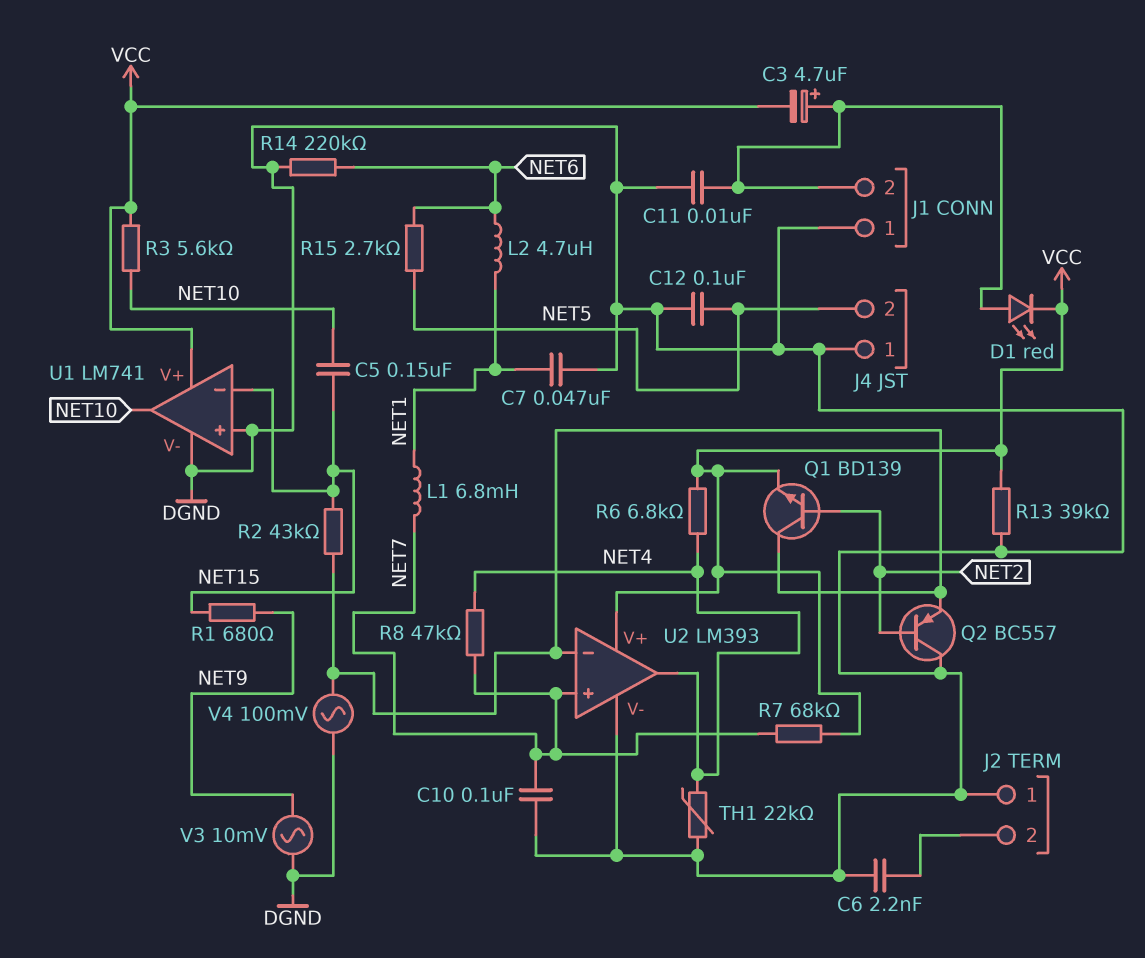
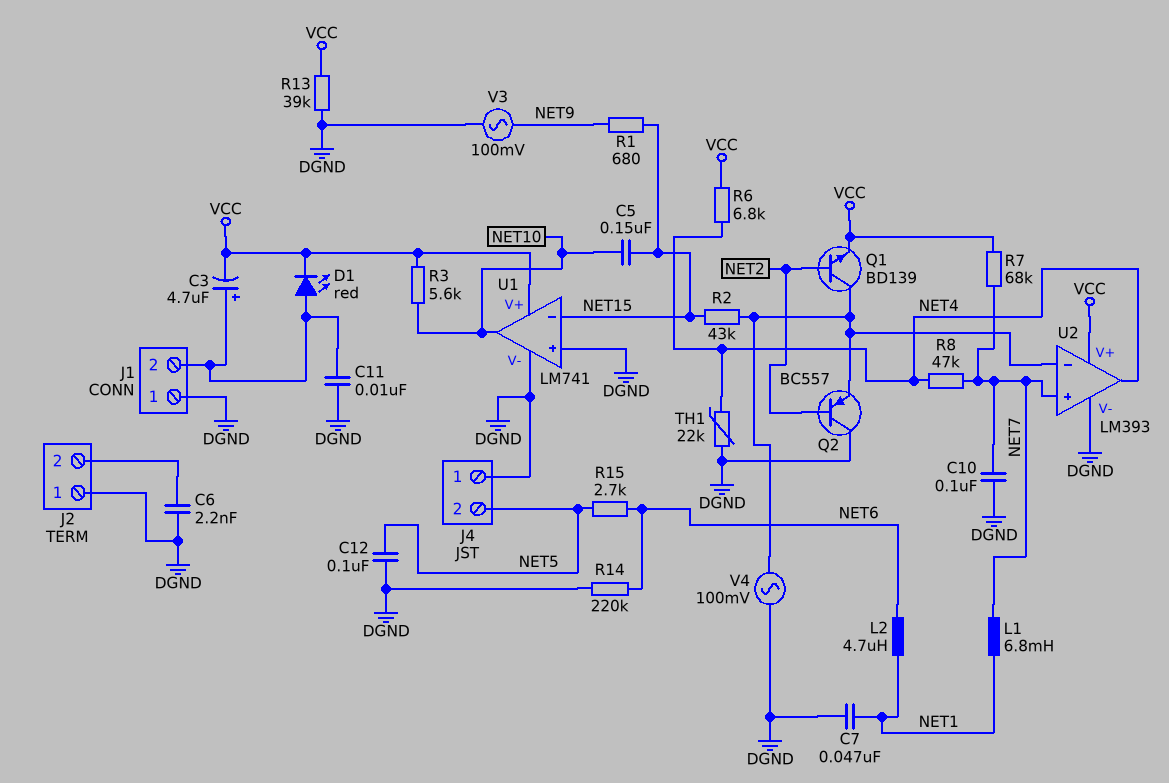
V3: AC 10mV (DGND, NET9) -> AC 100mV (DGND, NET9)

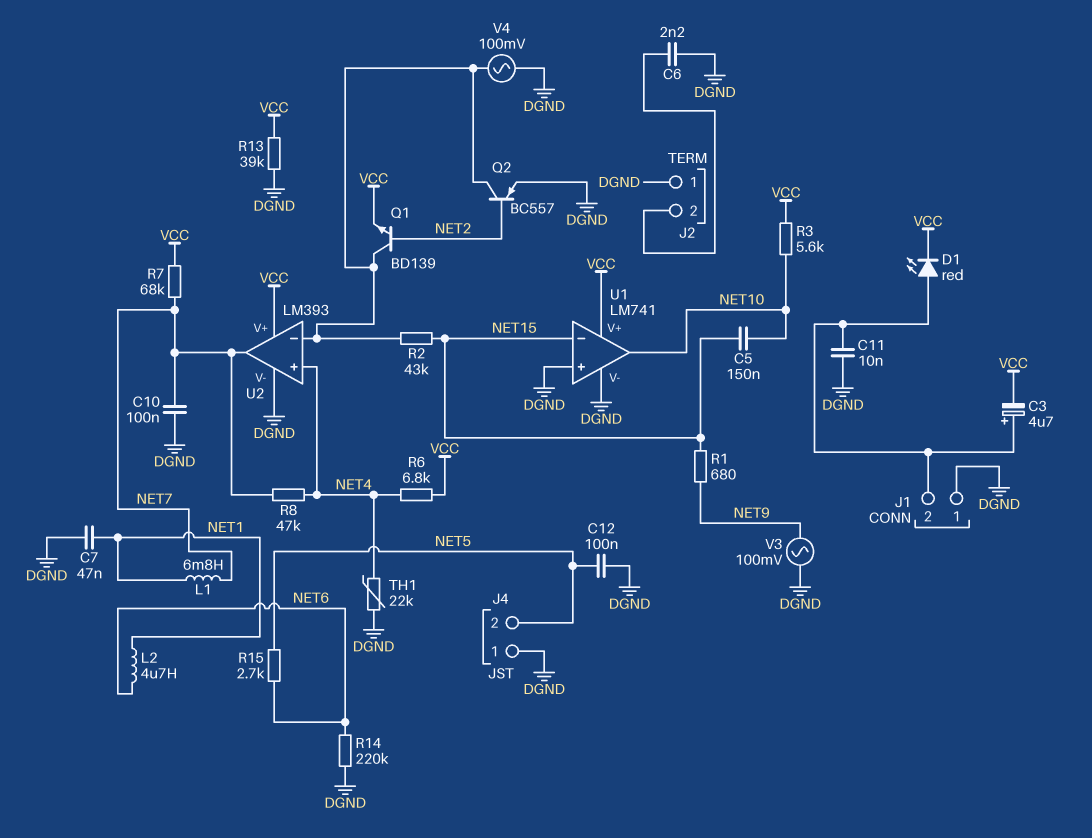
Q2: PNP BC557 (B NET2, C DGND, E U2/in-) -> PNP BC557 (B NET2, C U2/in-, E DGND)
U2 pin in+: NET7 -> NET4
U2 pin out: NET4 -> NET7

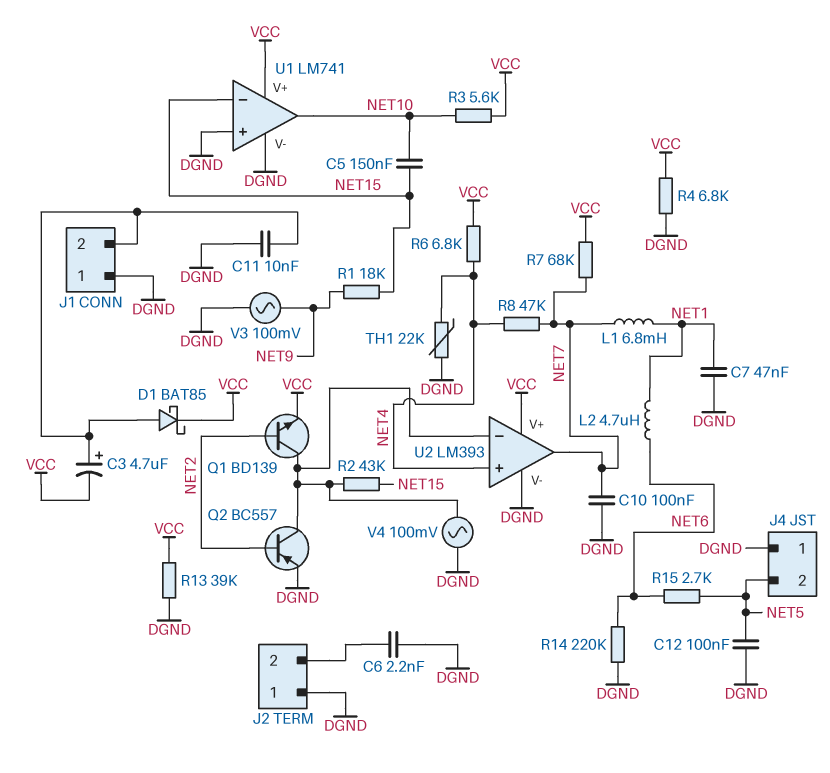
D1: LED red (A J1/2, K VCC) -> schottky BAT85 (A J1/2, K VCC)
R1: 680 (NET9, NET15) -> 18k (NET9, NET15)
R4: none -> 6.8k (DGND, VCC)

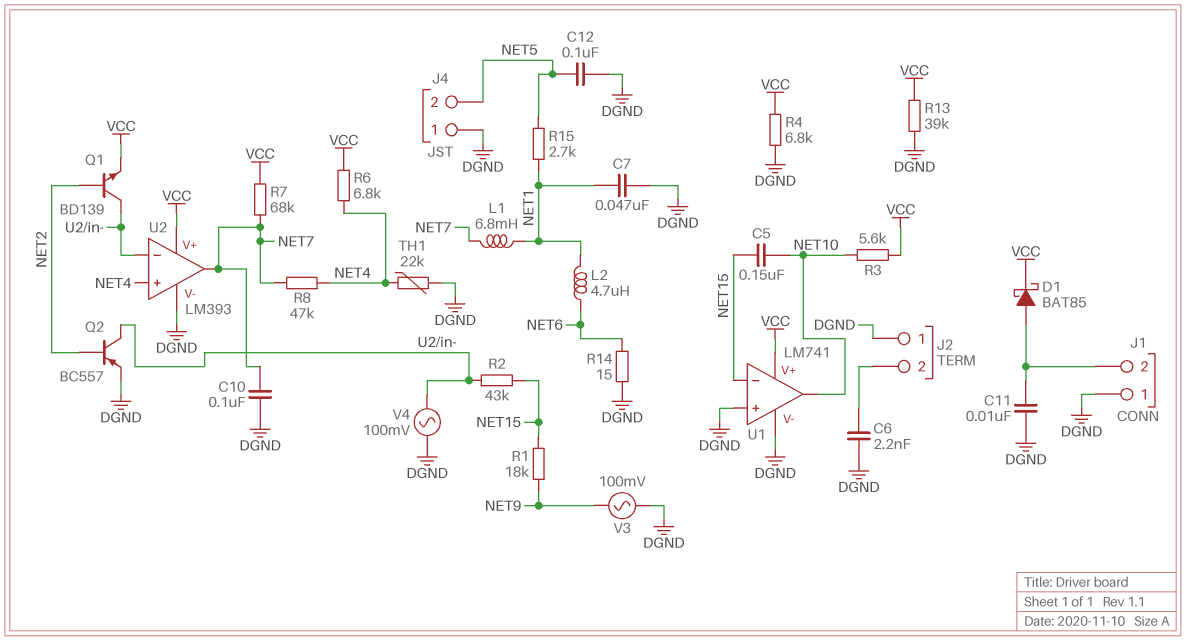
C3: 4.7uF (plus J1/2, minus VCC) -> none
R14: 220k (DGND, NET6) -> 15 (DGND, NET6)
R15: 2.7k (NET5, NET6) -> 2.7k (NET1, NET5)

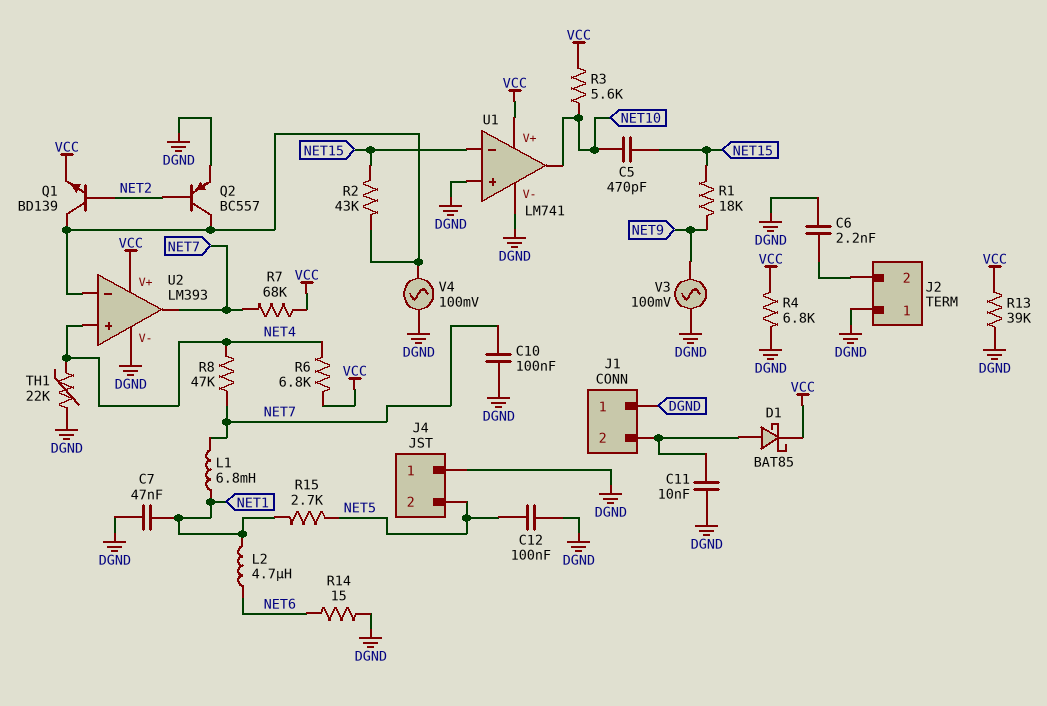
C5: 150nF (NET10, NET15) -> 470pF (NET10, NET15)

